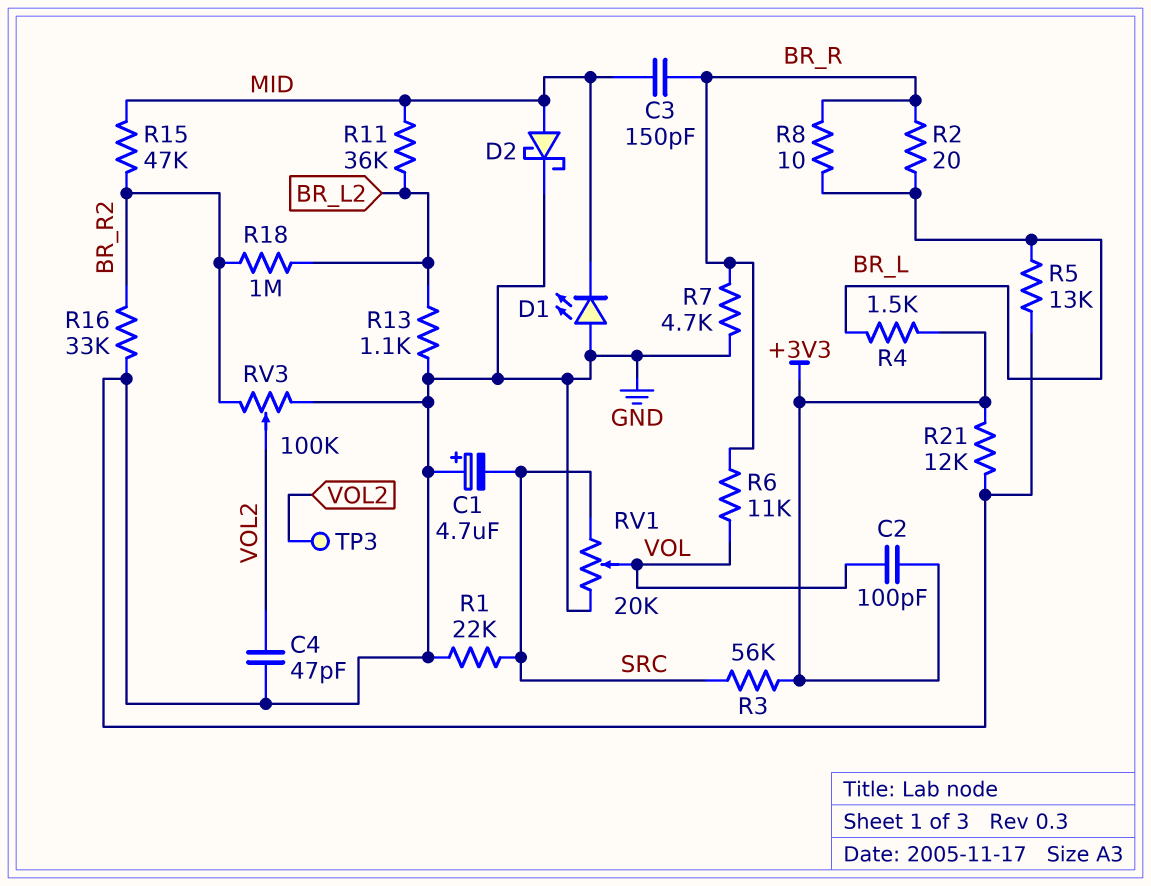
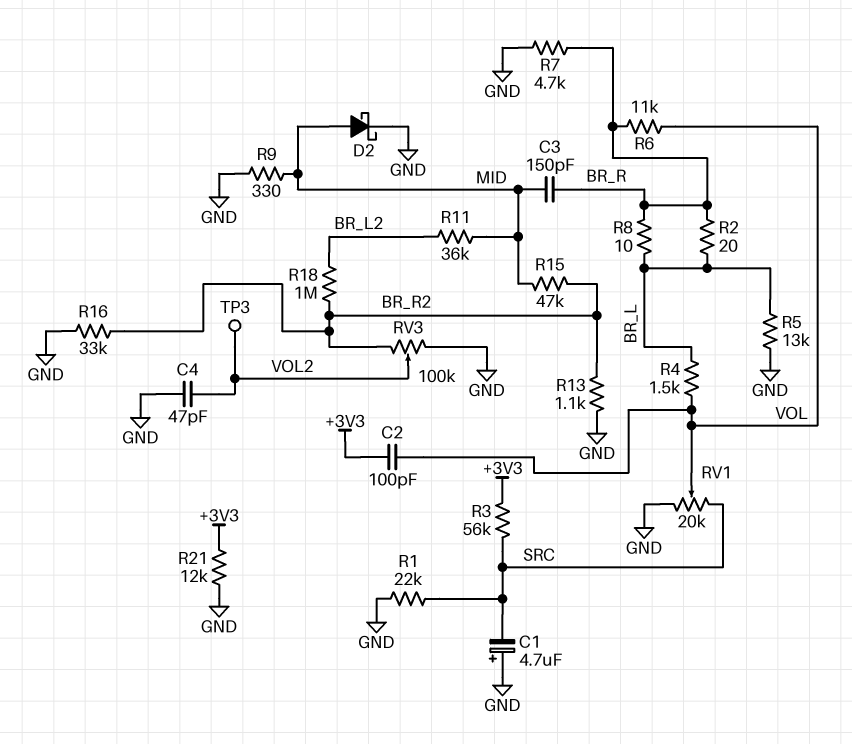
D1: LED (A GND, K MID) -> none
R4: 1.5k (+3V3, BR_L) -> 1.5k (BR_L, VOL)
R9: none -> 330 (GND, MID)
R13: 1.1k (BR_L2, GND) -> 1.1k (BR_R2, GND)

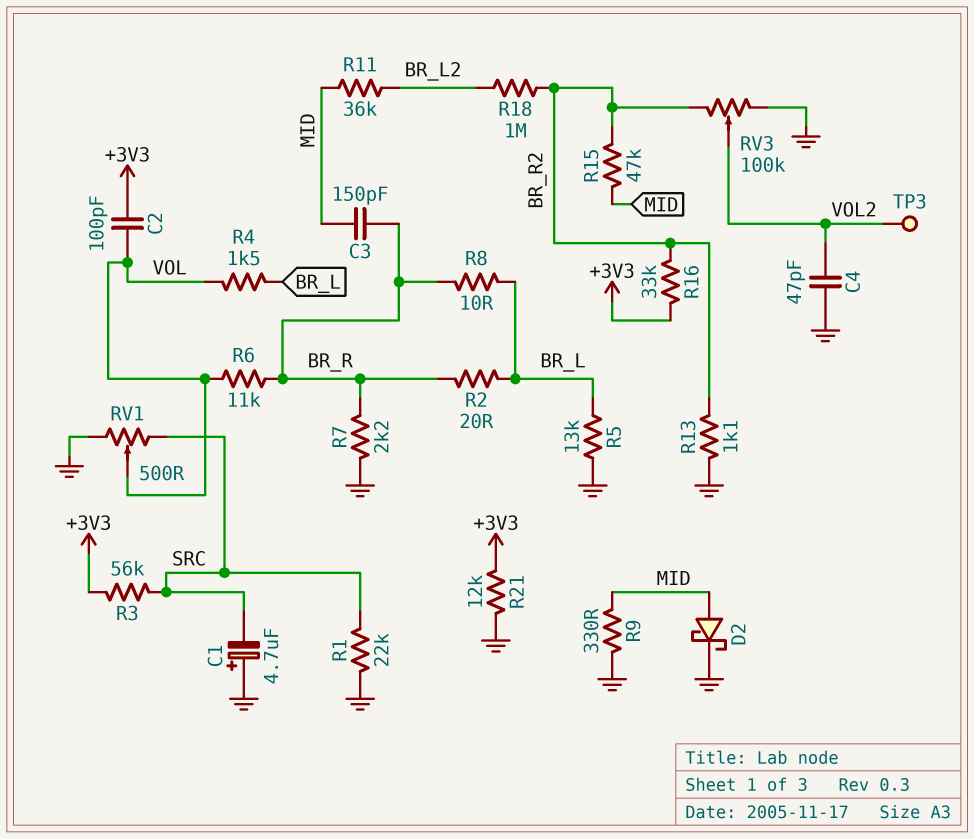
R7: 4.7k (BR_R, GND) -> 2.2k (BR_R, GND)
R16: 33k (BR_R2, GND) -> 33k (+3V3, BR_R2)
RV1: 20k (GND, SRC, wiper VOL) -> 500 (GND, SRC, wiper VOL)

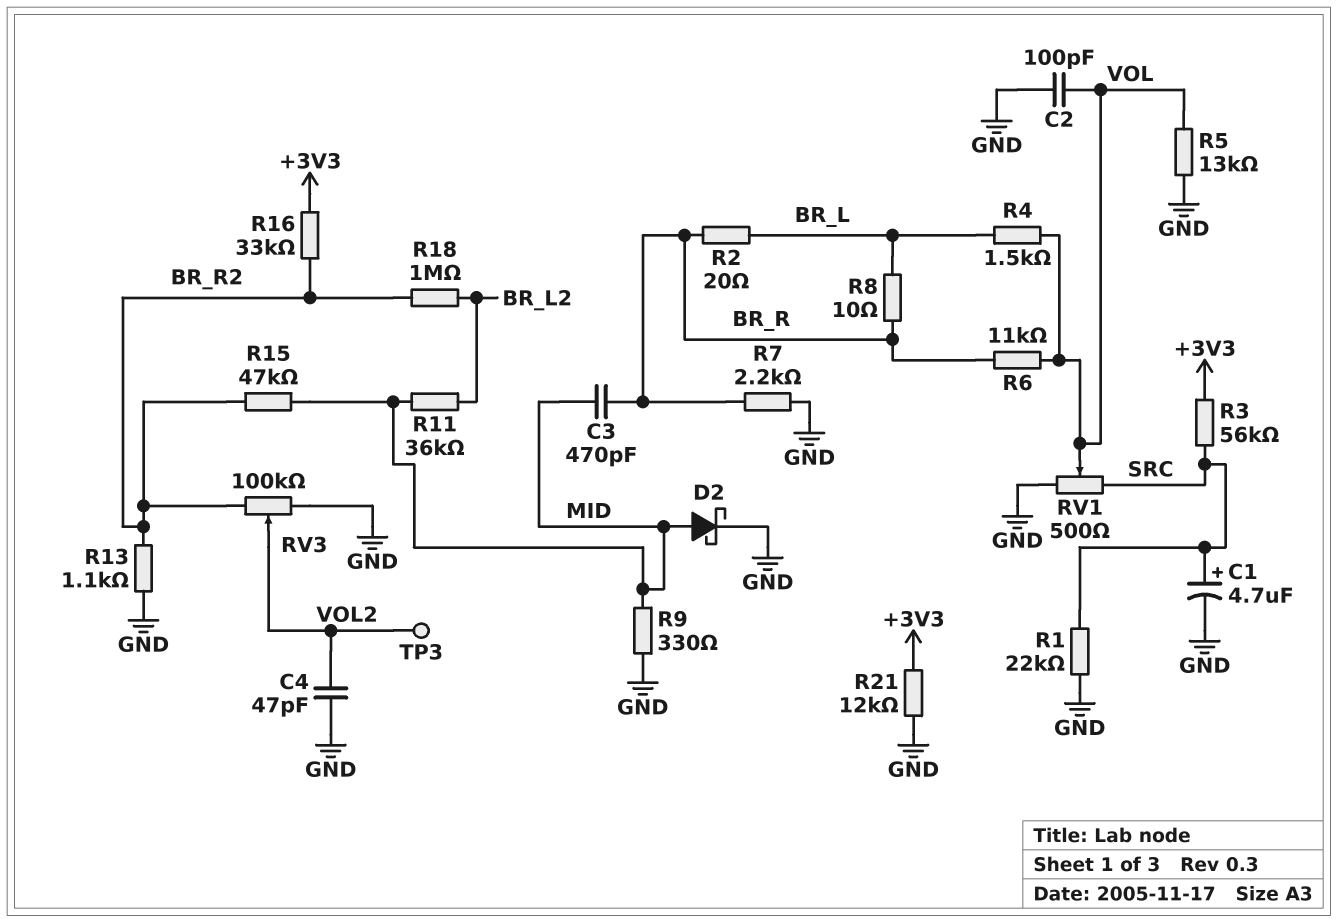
C1: 4.7uF (plus GND, minus SRC) -> 4.7uF (plus SRC, minus GND)
C2: 100pF (+3V3, VOL) -> 100pF (GND, VOL)
C3: 150pF (BR_R, MID) -> 470pF (BR_R, MID)
R5: 13k (BR_L, GND) -> 13k (GND, VOL)

